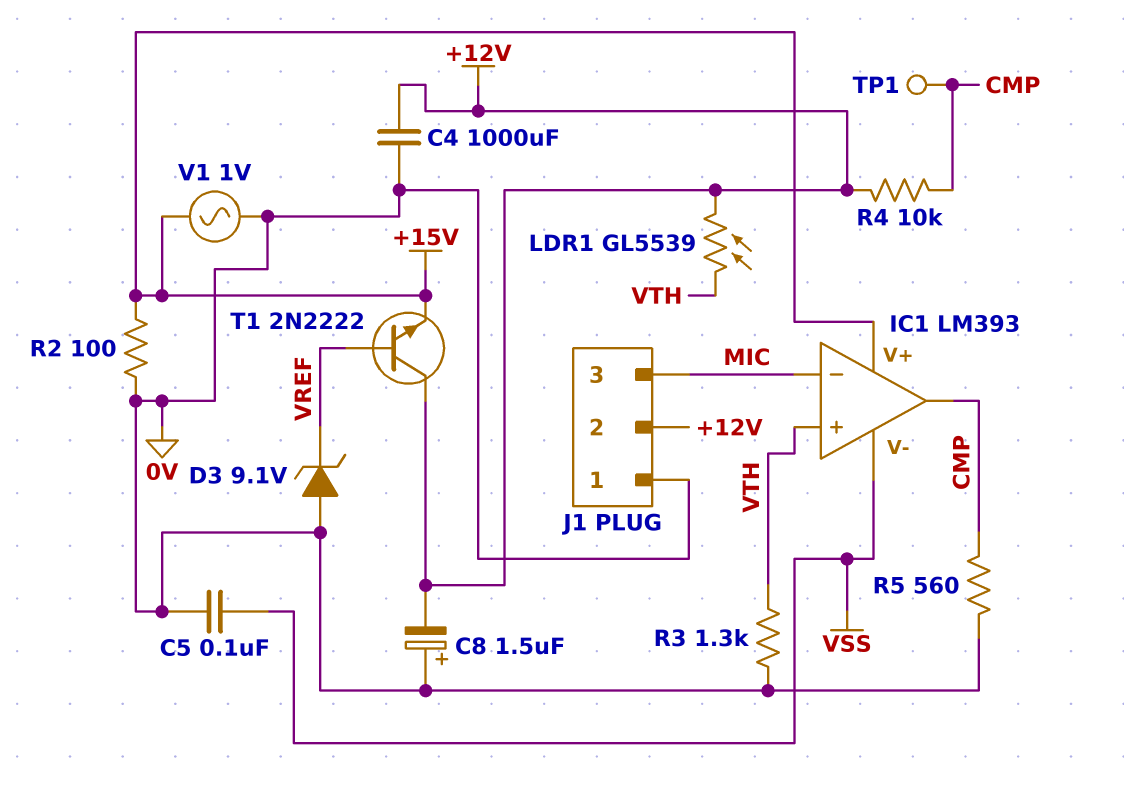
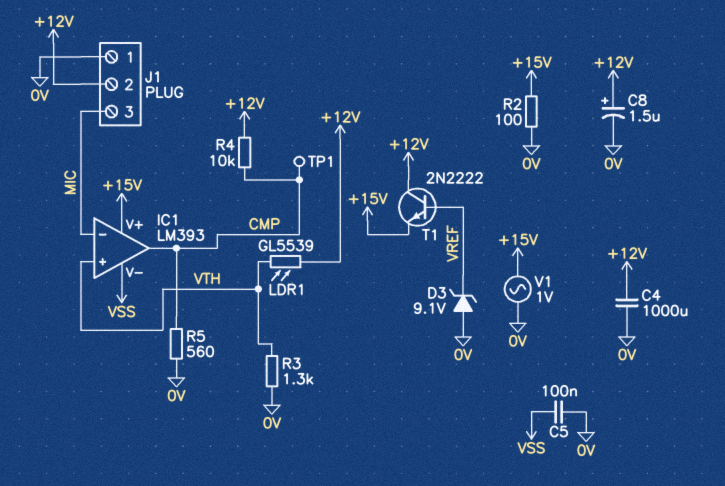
C8: 1.5uF (plus 0V, minus +12V) -> 1.5uF (plus +12V, minus 0V)

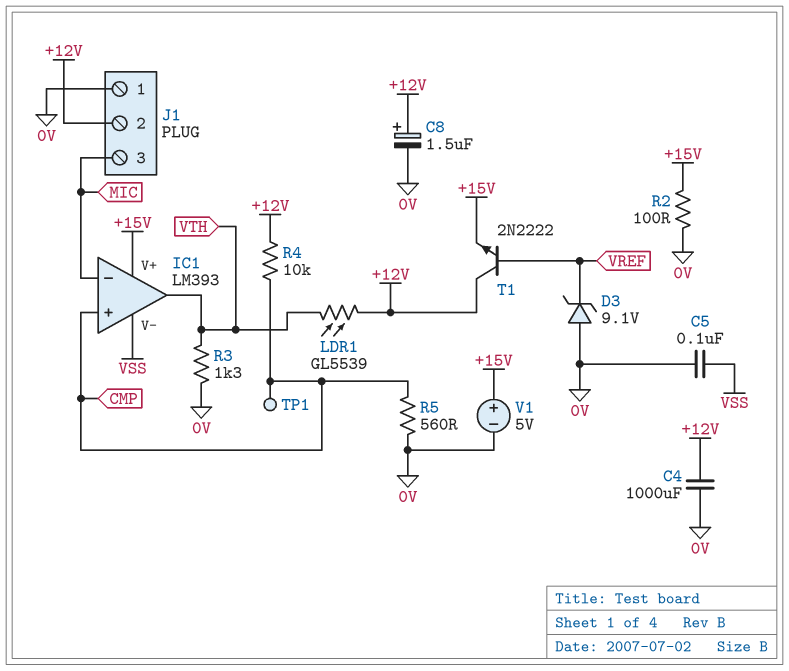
IC1 pin in+: VTH -> CMP
IC1 pin out: CMP -> VTH
V1: AC 1V (+15V, 0V) -> 5V (plus +15V, minus 0V)

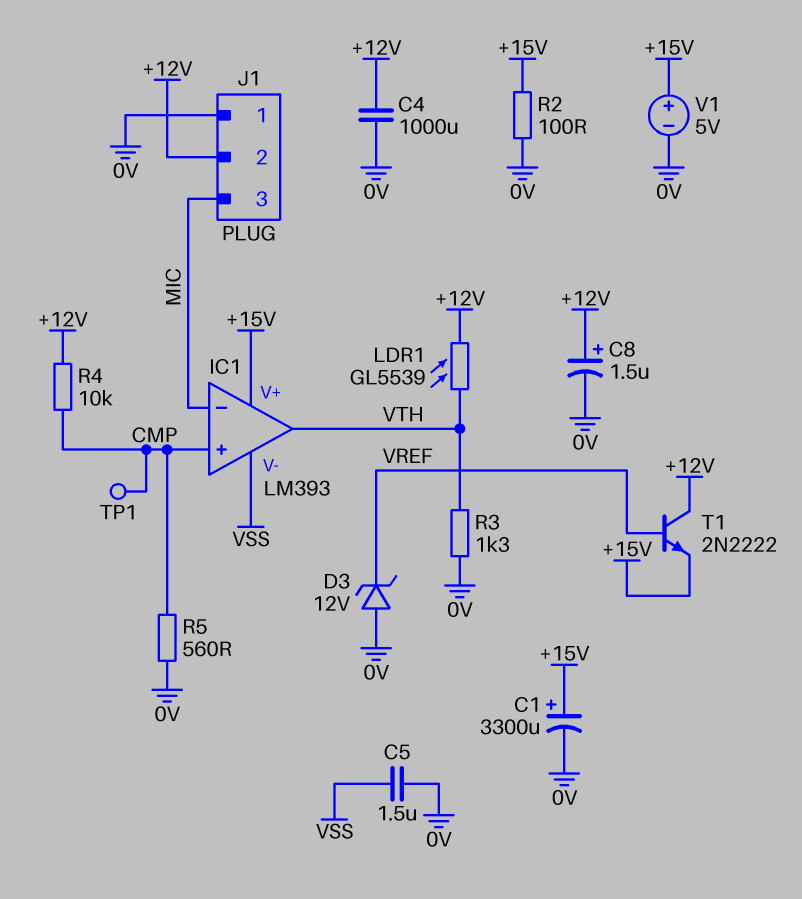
C1: none -> 3300uF (plus +15V, minus 0V)
C5: 100nF (0V, VSS) -> 1.5uF (0V, VSS)
D3: zener 9.1V (A 0V, K VREF) -> zener 12V (A 0V, K VREF)

